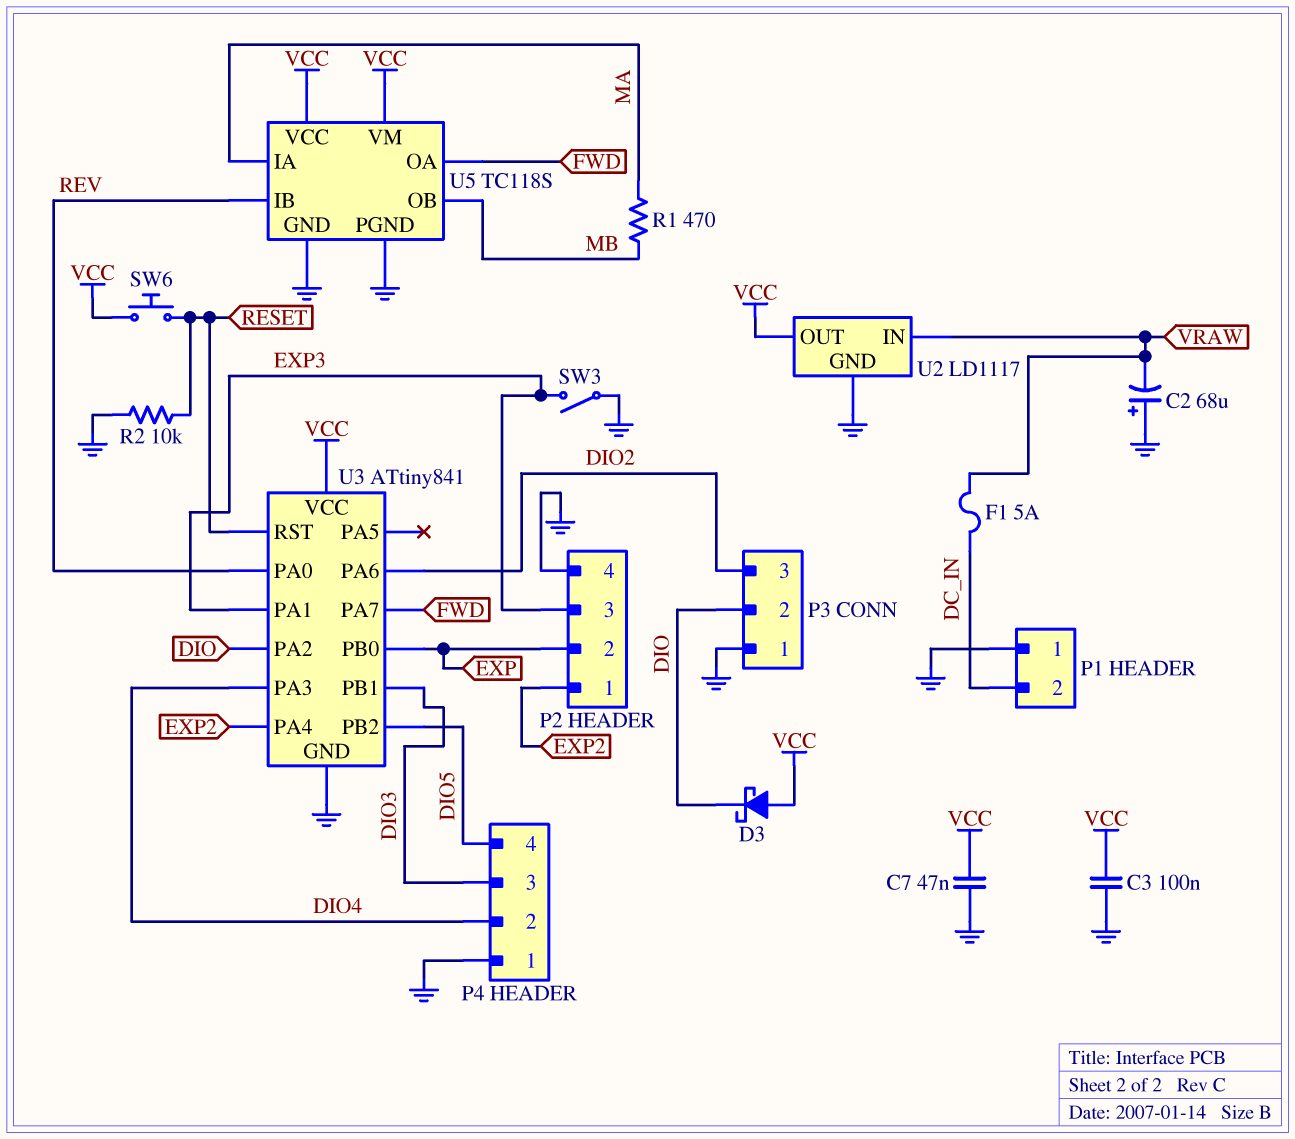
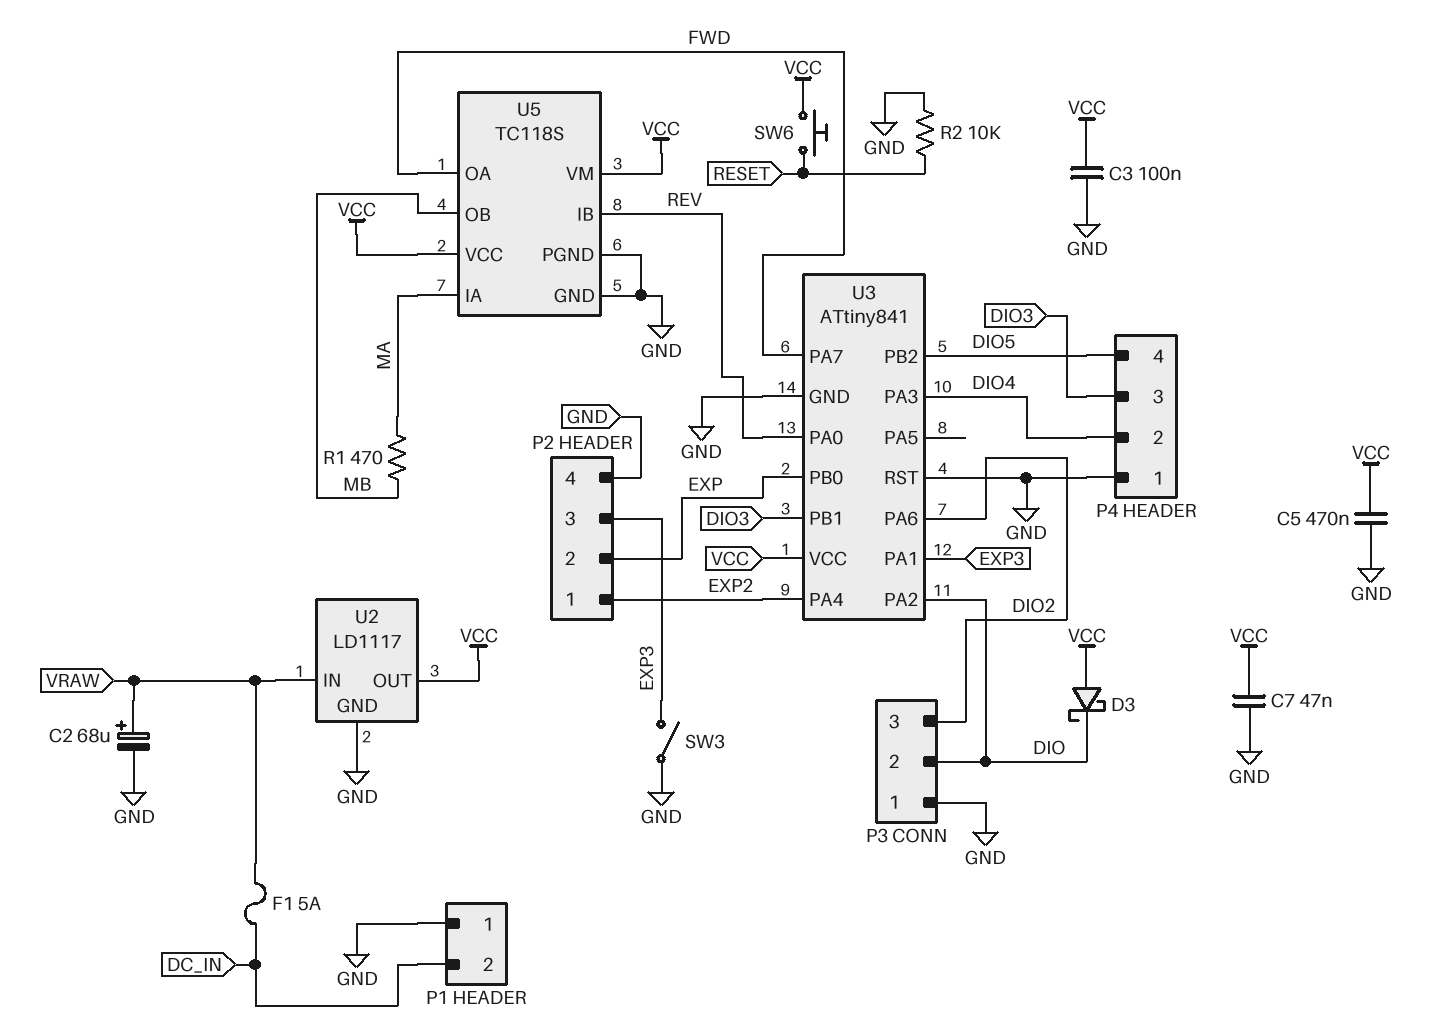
C2: 68uF (plus GND, minus VRAW) -> 68uF (plus VRAW, minus GND)
C5: none -> 470nF (GND, VCC)
U3 pin RST: RESET -> GND

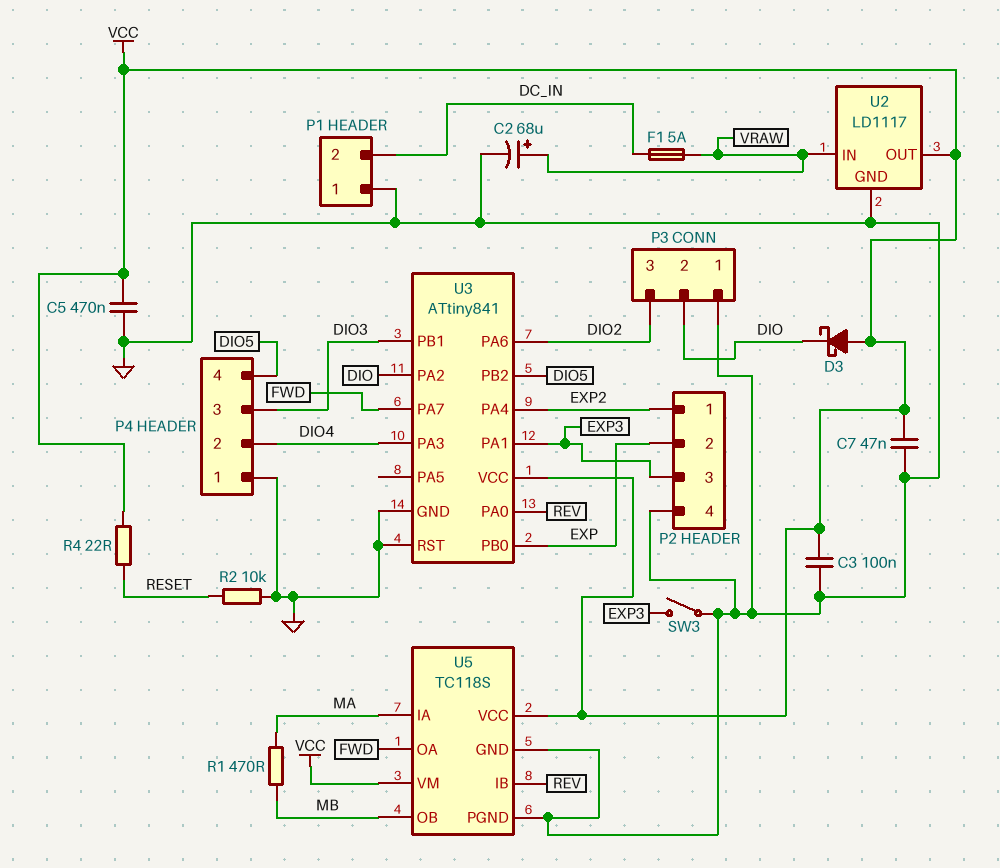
R4: none -> 22 (RESET, VCC)
SW6: button (RESET, VCC) -> none

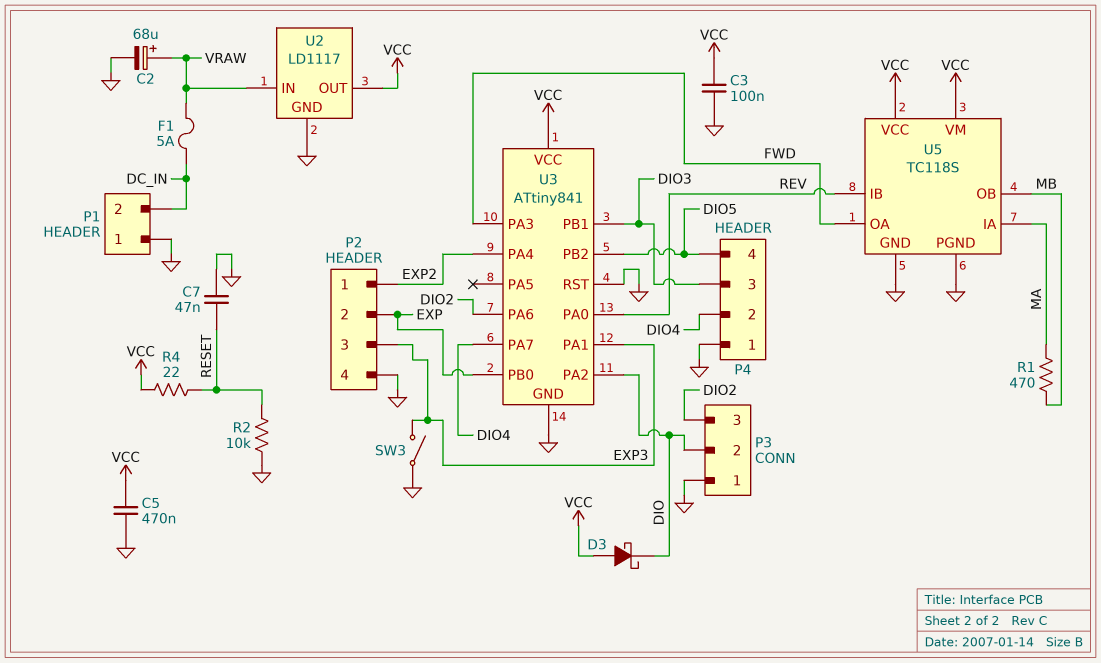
C7: 47nF (GND, VCC) -> 47nF (GND, RESET)
U3 pin PA3: DIO4 -> FWD
U3 pin PA7: FWD -> DIO4

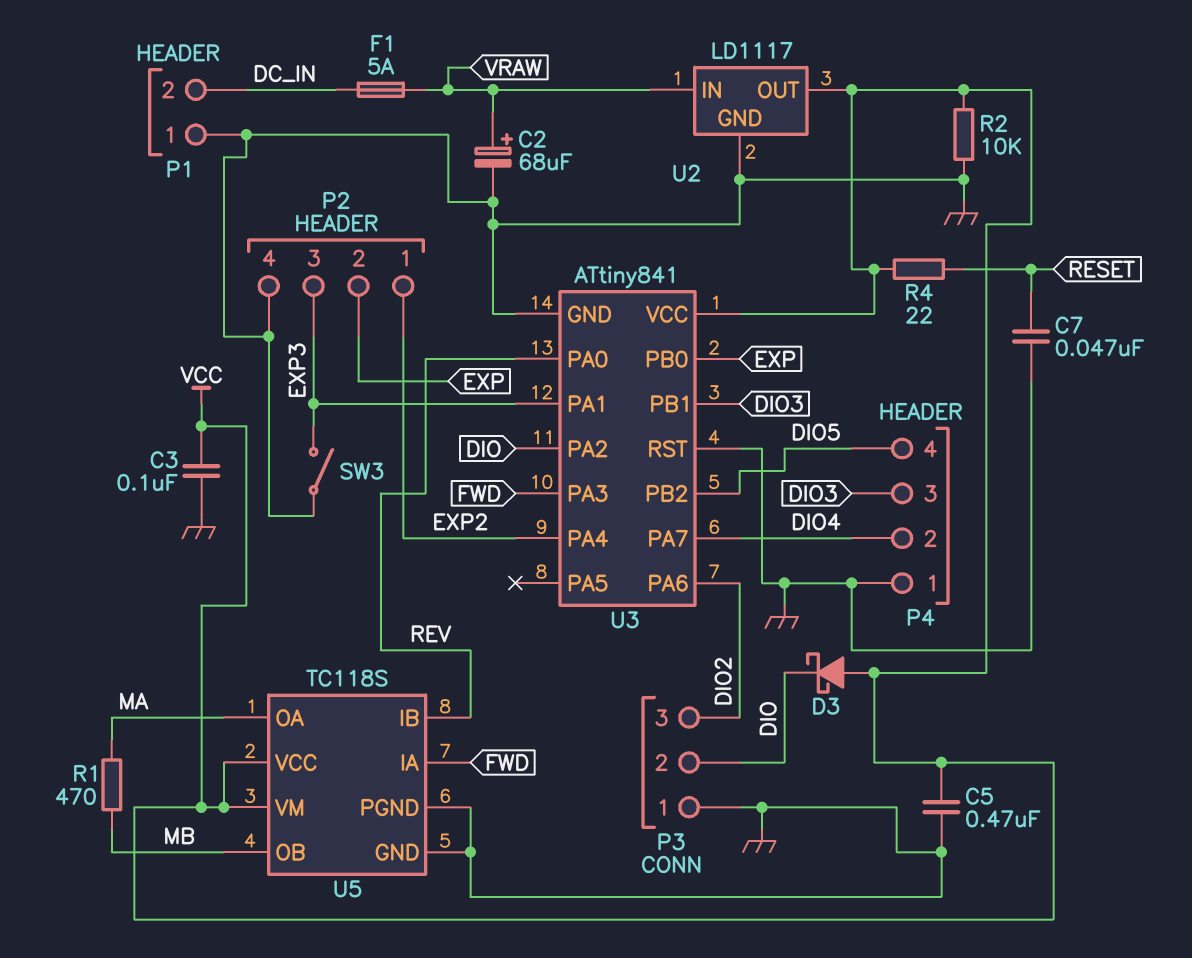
R2: 10k (GND, RESET) -> 10k (GND, VCC)
U5 pin IA: MA -> FWD
U5 pin OA: FWD -> MA

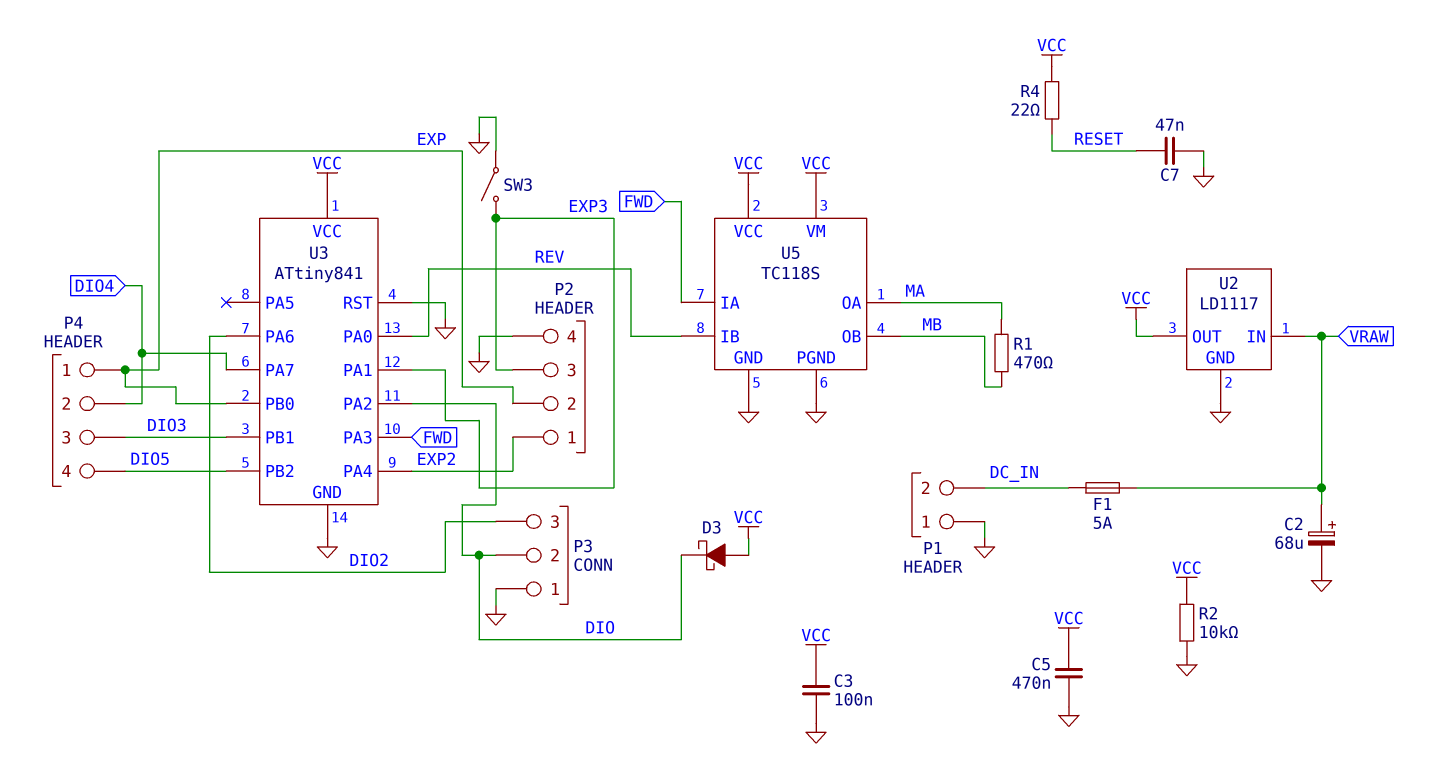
P4 pin 1: GND -> EXP

